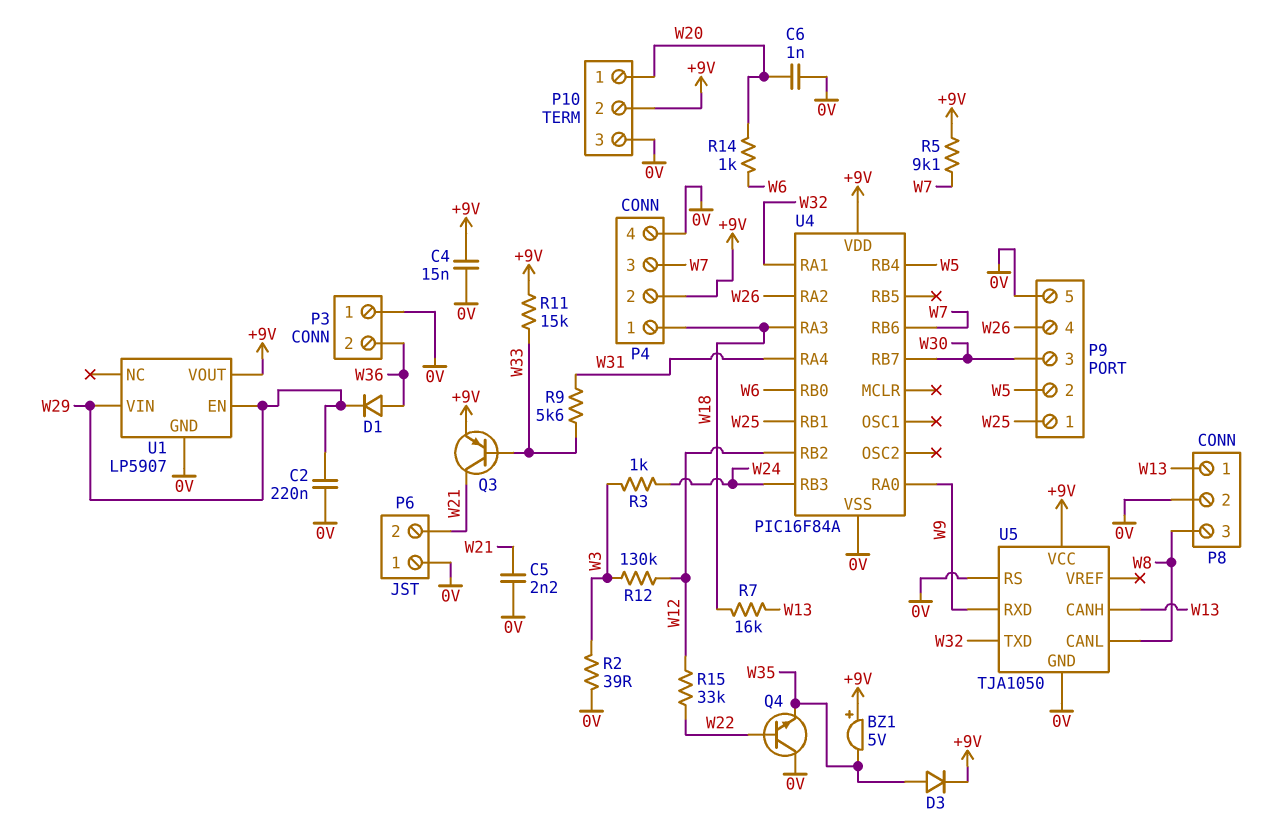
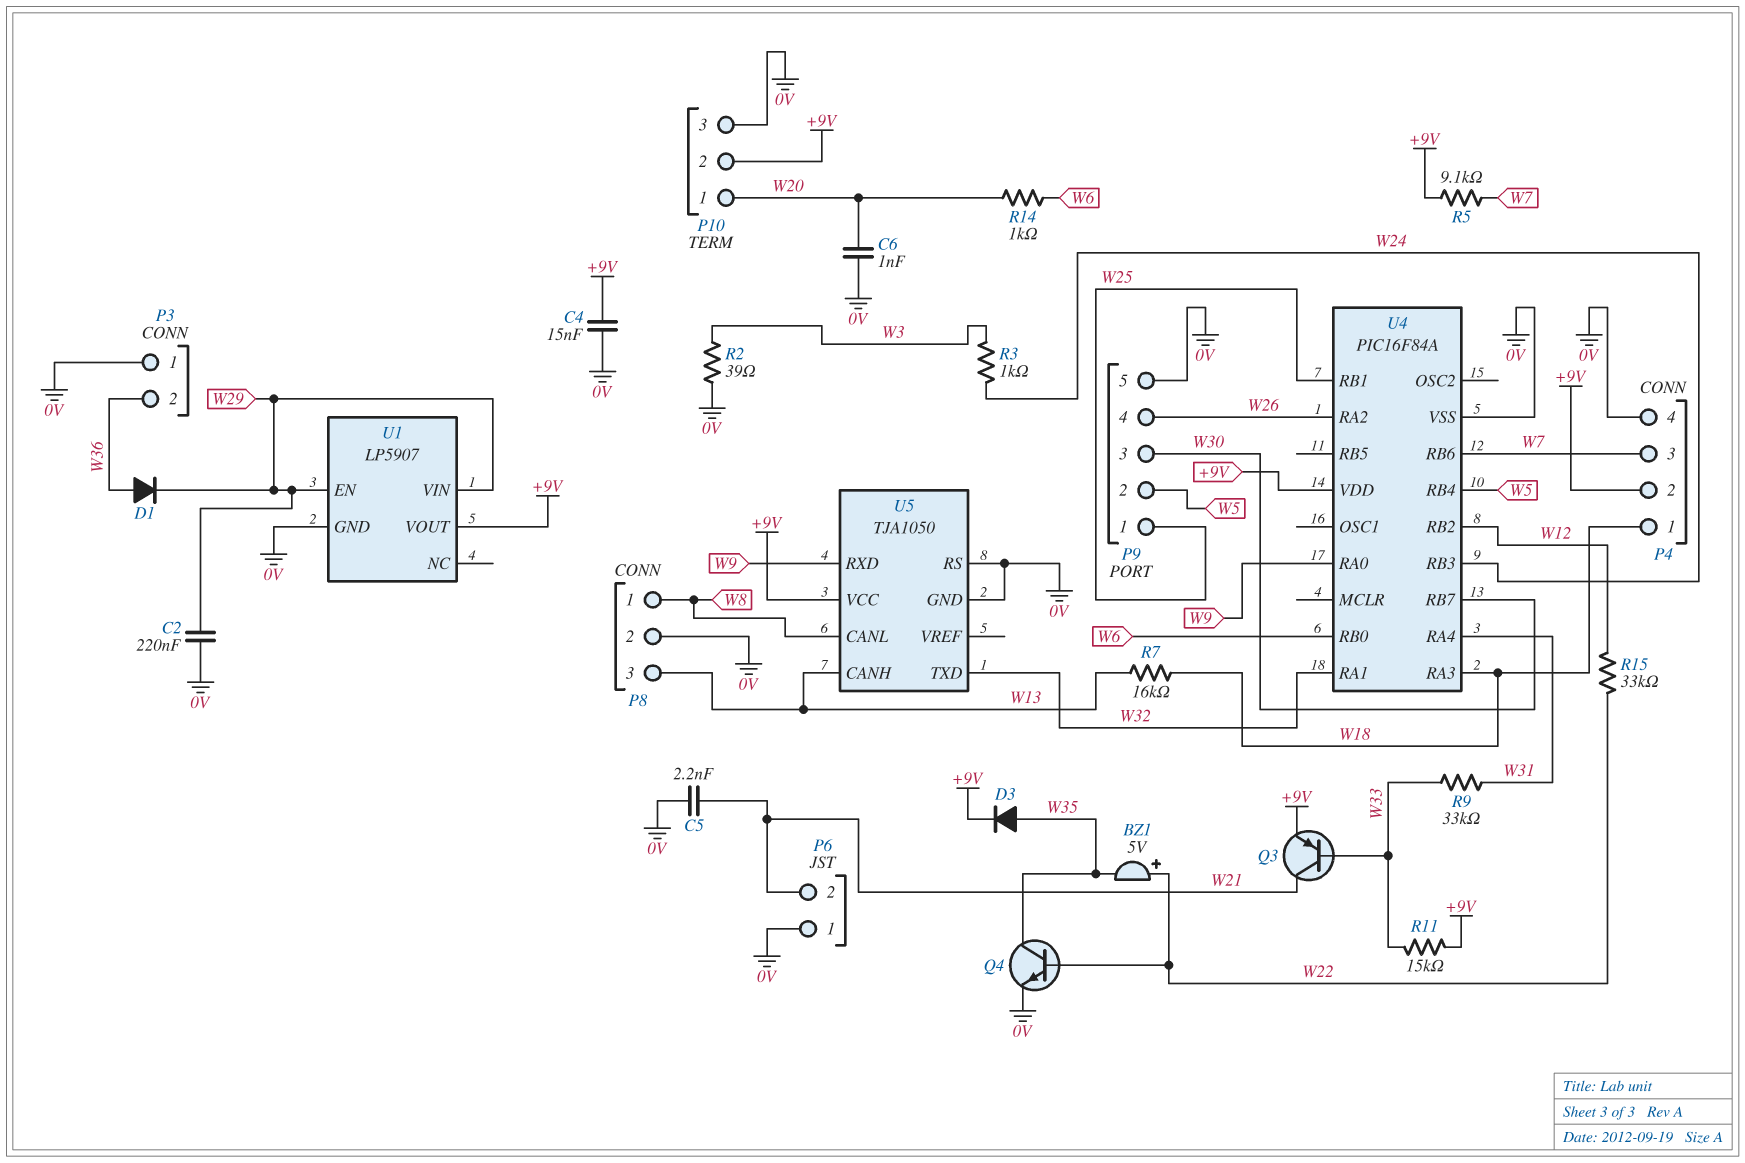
BZ1: buzzer 5V (plus +9V, minus W35) -> buzzer 5V (plus W22, minus W35)
P8 pin 1: W13 -> W8
P8 pin 3: W8 -> W13
Q4: NPN (B W22, C 0V, E W35) -> NPN (B W22, C W35, E 0V)
R9: 5.6k (W31, W33) -> 33k (W31, W33)
R12: 130k (W3, W12) -> none

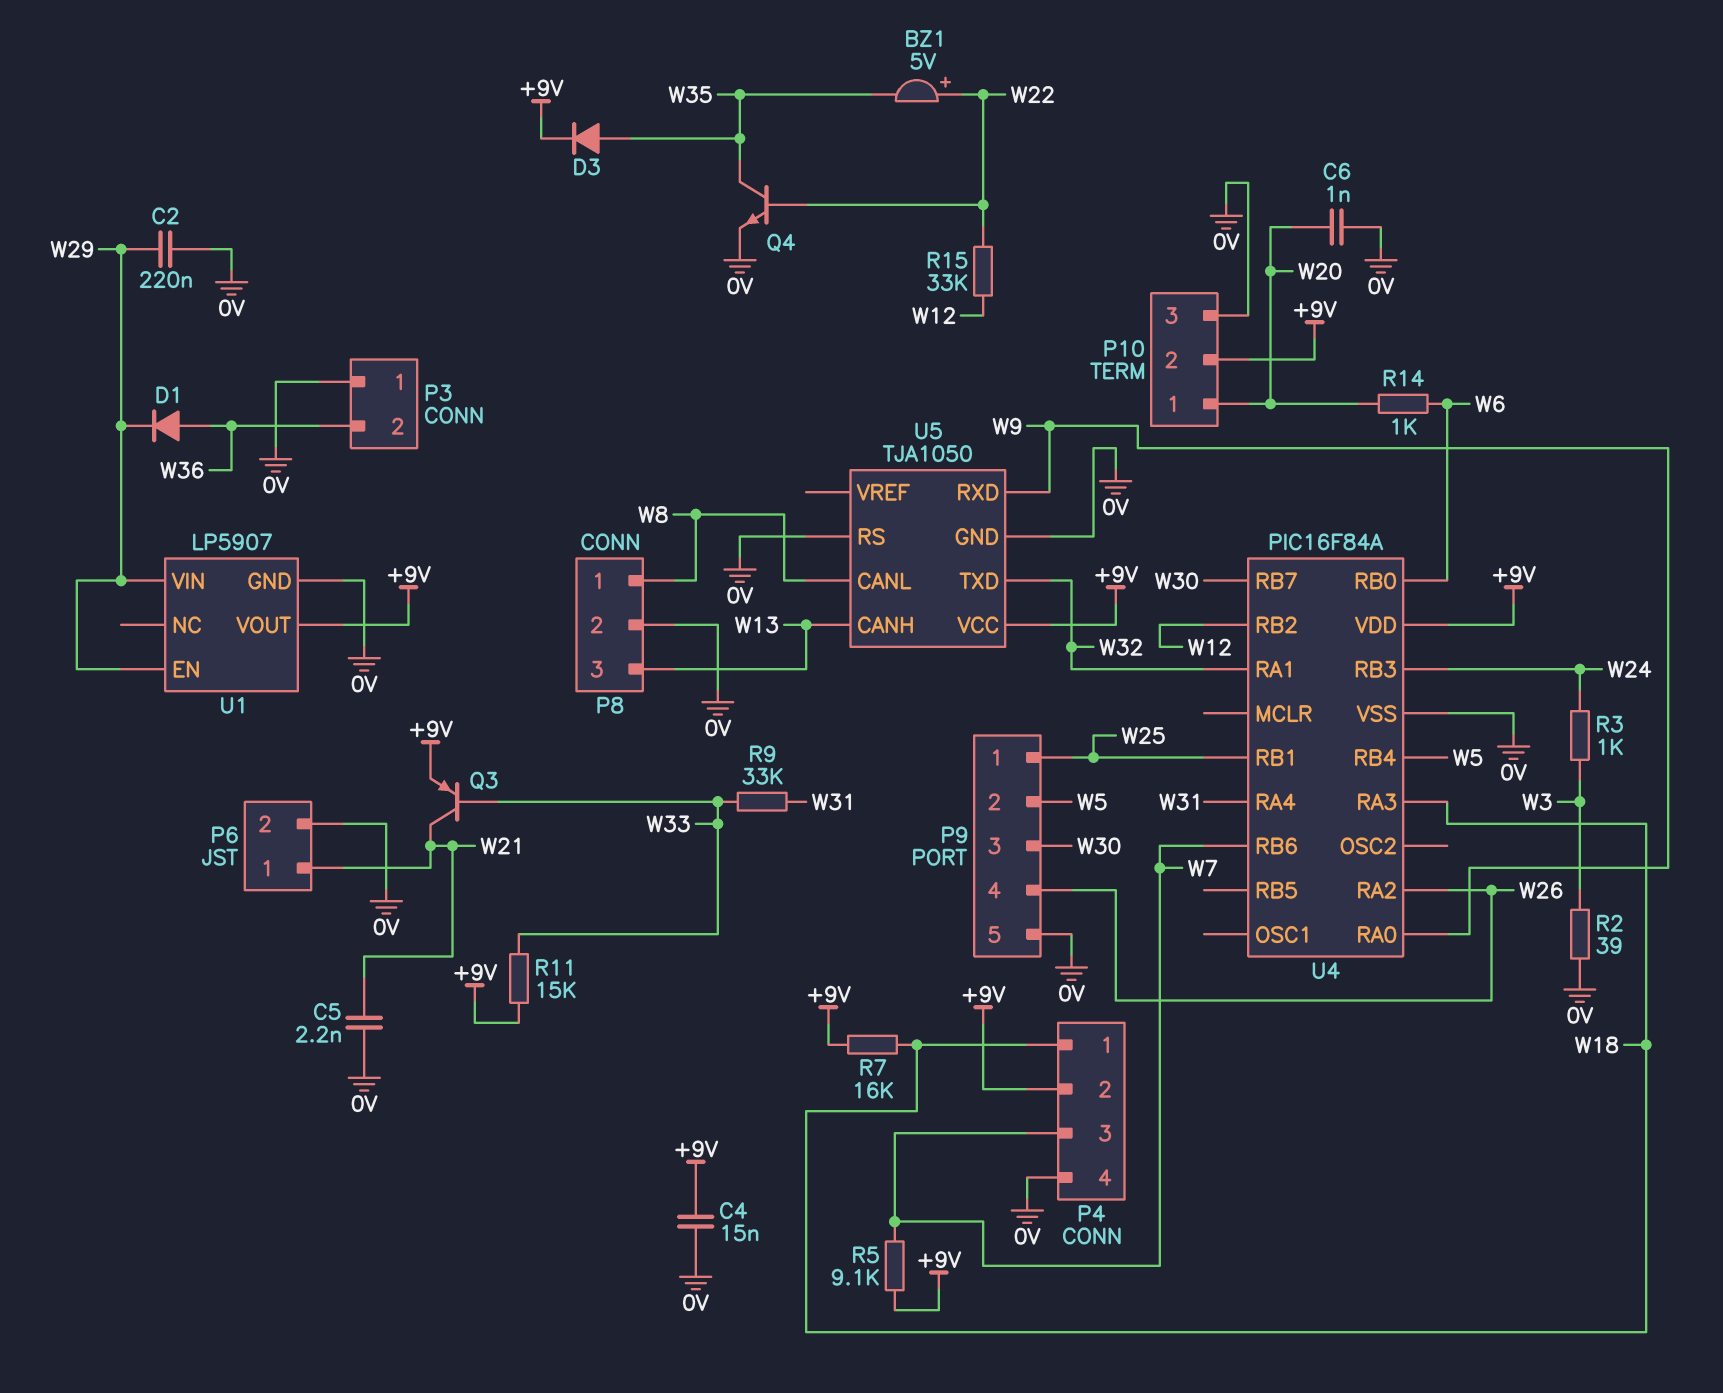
P6 pin 1: 0V -> W21
P6 pin 2: W21 -> 0V
R7: 16k (W13, W18) -> 16k (+9V, W18)

